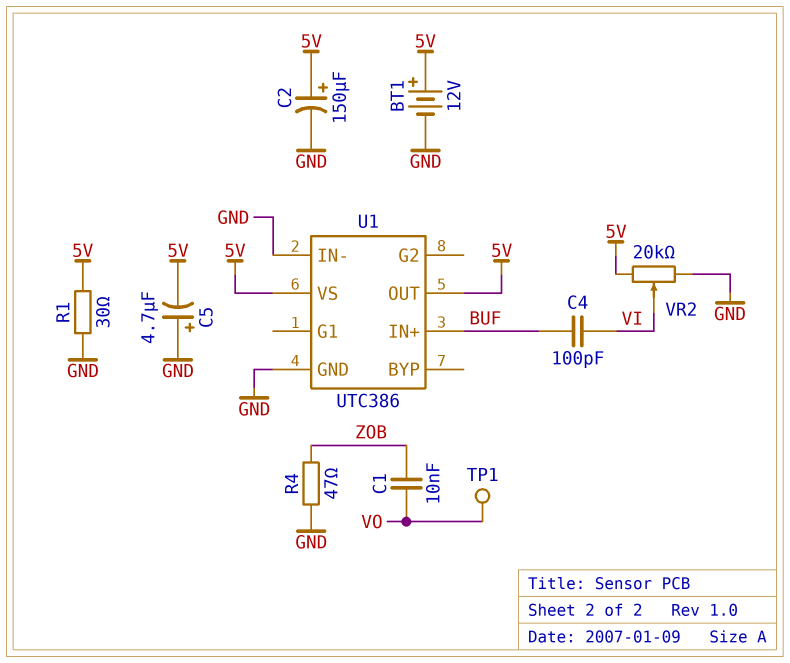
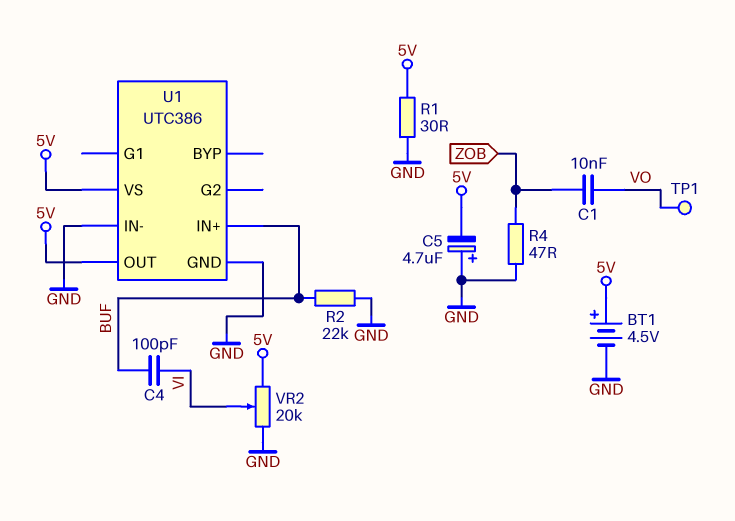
BT1: 12V (plus 5V, minus GND) -> 4.5V (plus 5V, minus GND)
C2: 150uF (plus 5V, minus GND) -> none
R2: none -> 22k (BUF, GND)

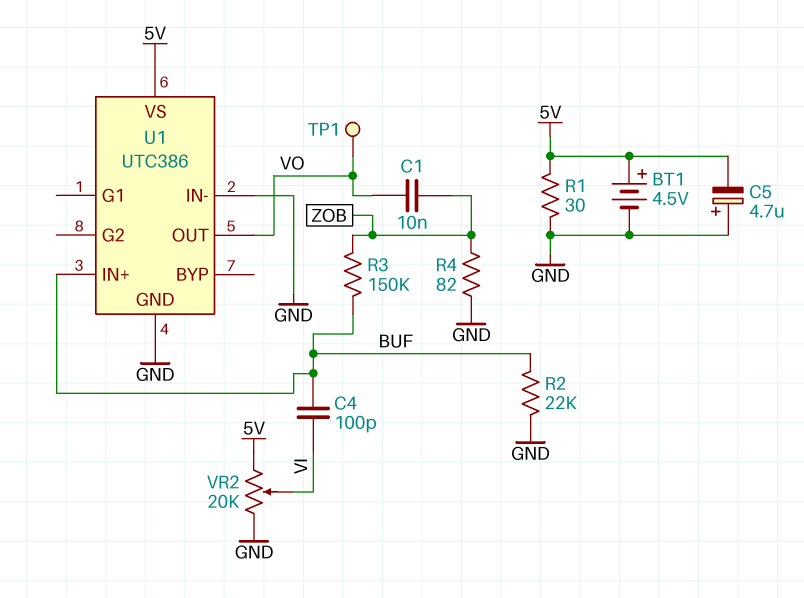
R3: none -> 150k (BUF, ZOB)
R4: 47 (GND, ZOB) -> 82 (GND, ZOB)
U1 pin OUT: 5V -> VO

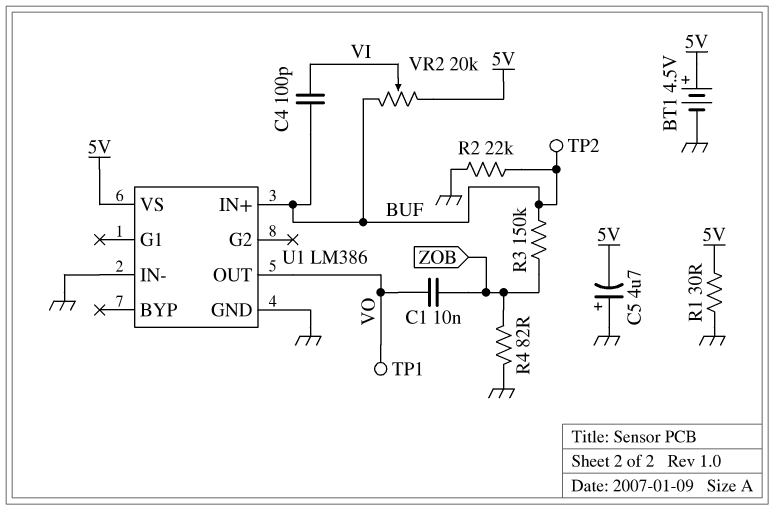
TP2: none -> test point (BUF)
U1: UTC386 -> LM386
VR2: 20k (5V, GND, wiper VI) -> 20k (5V, BUF, wiper VI)

